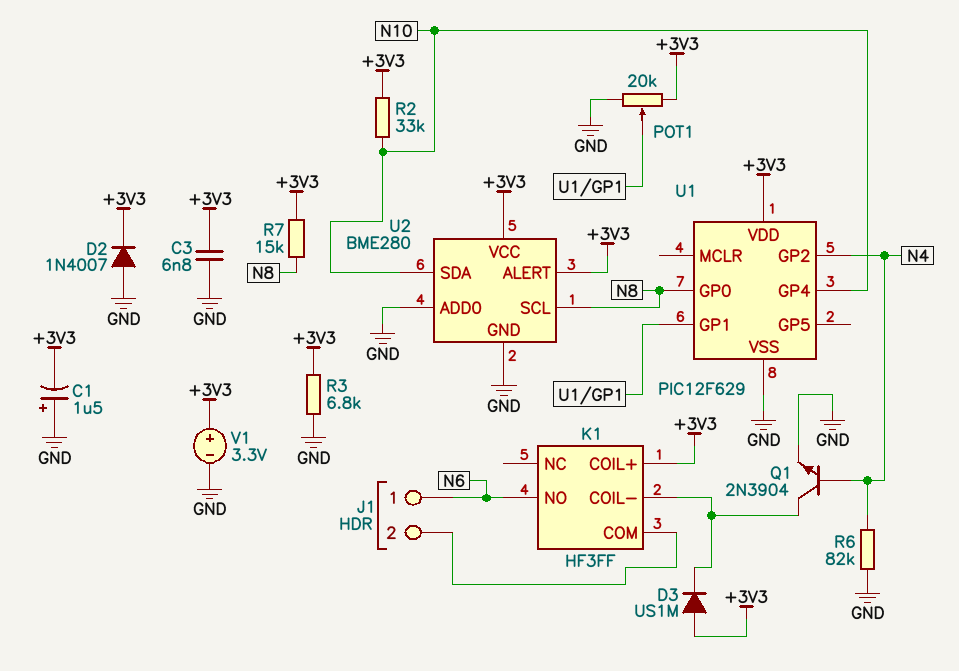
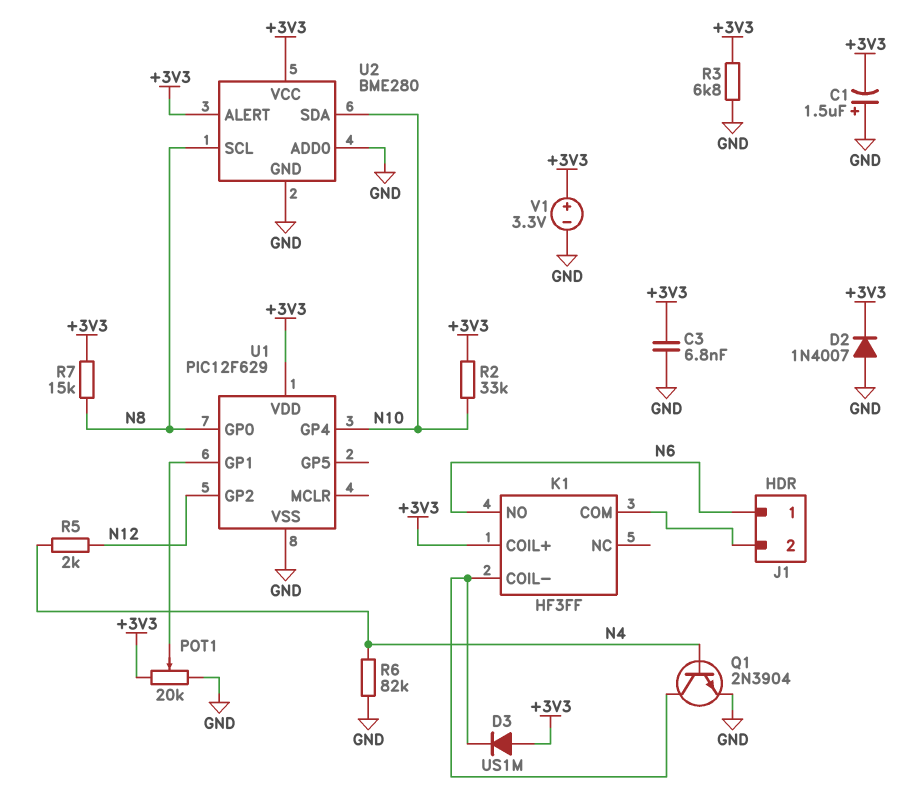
R5: none -> 2k (N4, N12)
U1 pin GP2: N4 -> N12

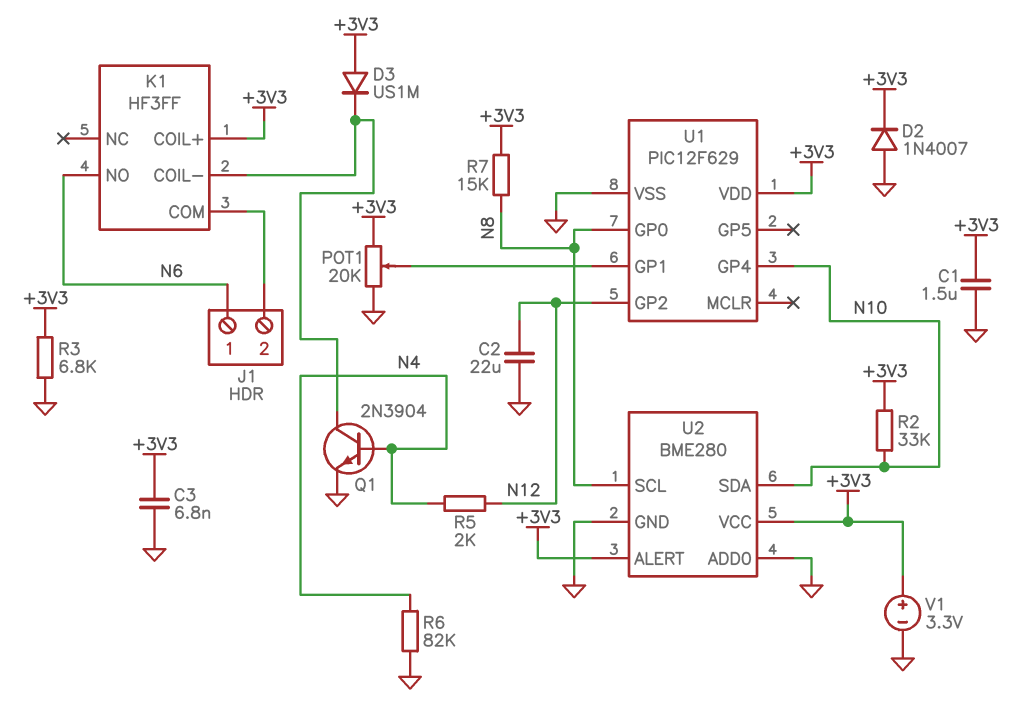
C1: 1.5uF (plus GND, minus +3V3) -> 1.5uF (+3V3, GND)
C2: none -> 22uF (GND, N12)

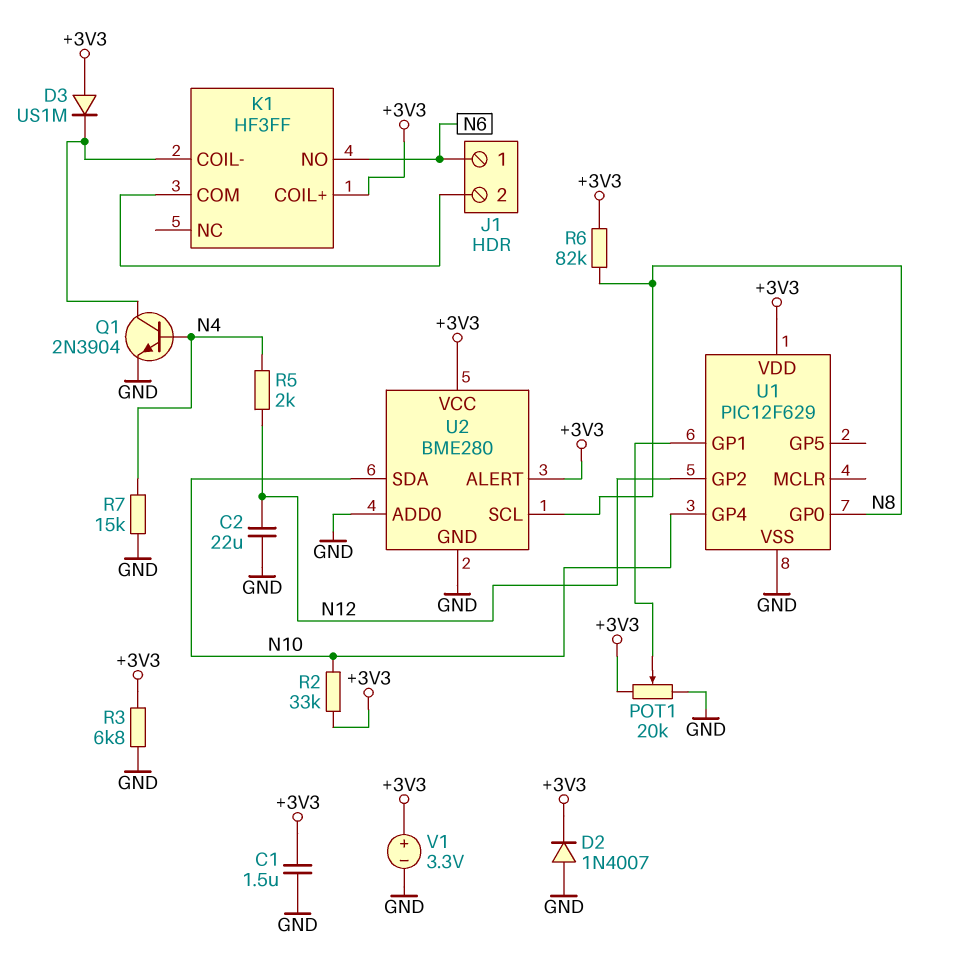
C3: 6.8nF (+3V3, GND) -> none
R6: 82k (GND, N4) -> 82k (+3V3, N8)
R7: 15k (+3V3, N8) -> 15k (GND, N4)

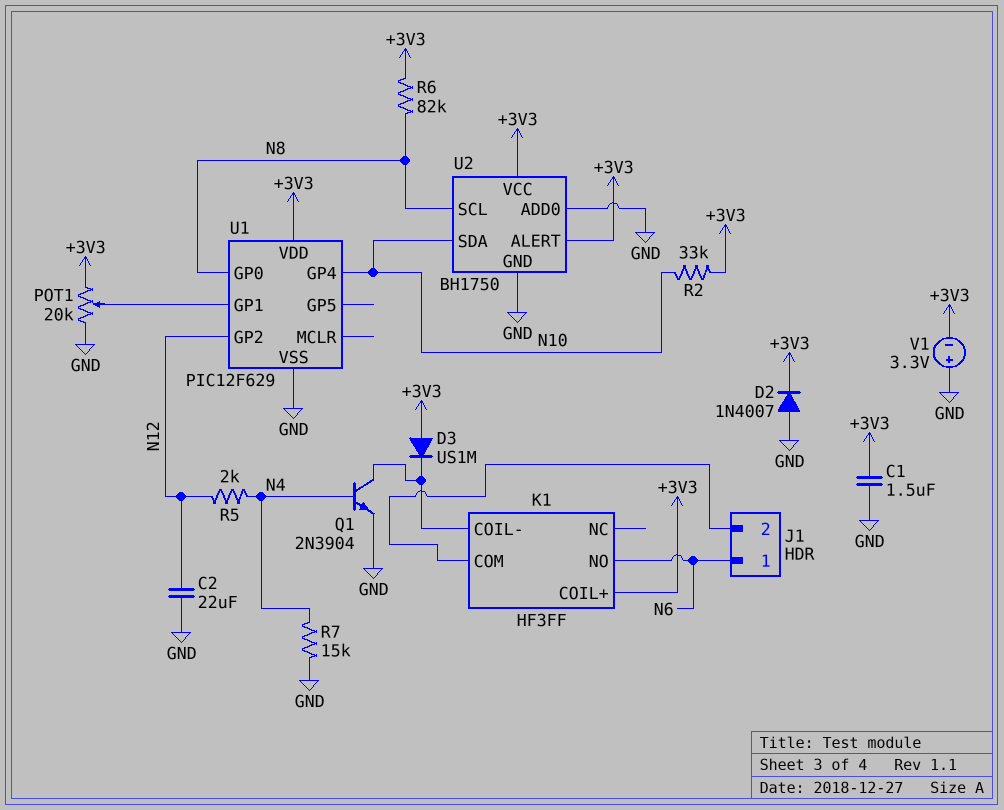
R3: 6.8k (+3V3, GND) -> none
U2: BME280 -> BH1750
V1: 3.3V (plus +3V3, minus GND) -> 3.3V (plus GND, minus +3V3)

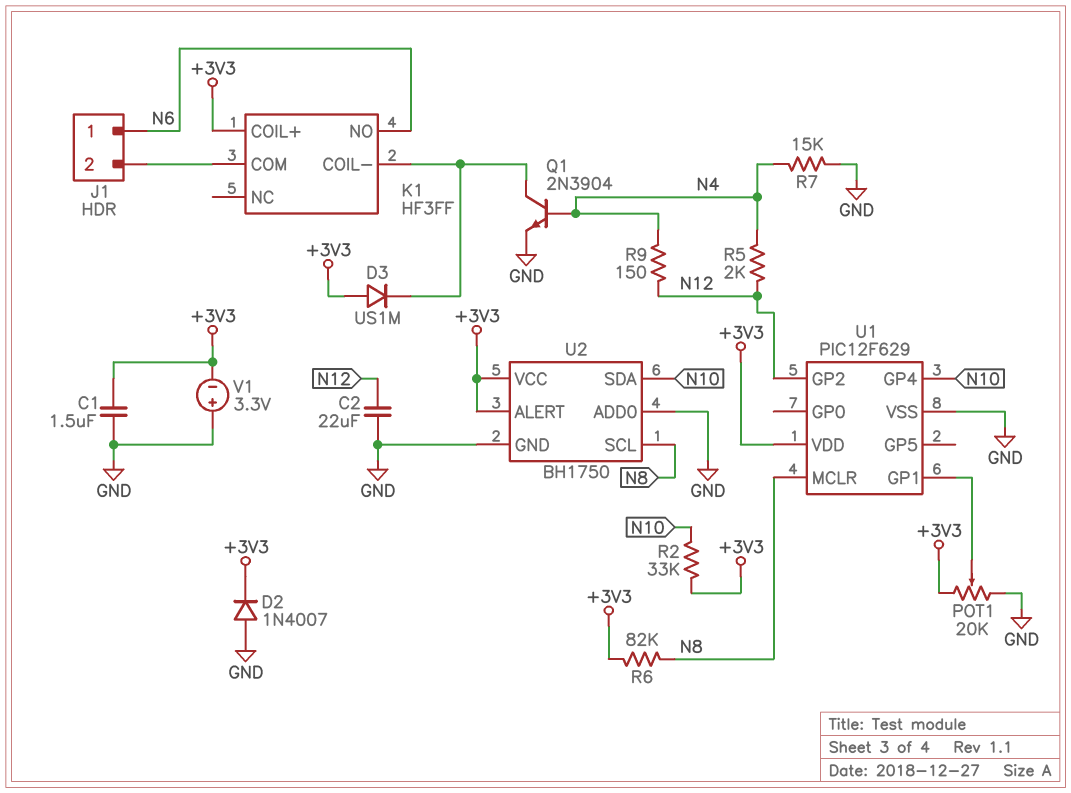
R9: none -> 150 (N4, N12)
U1 pin GP0: N8 -> none
U1 pin MCLR: none -> N8

